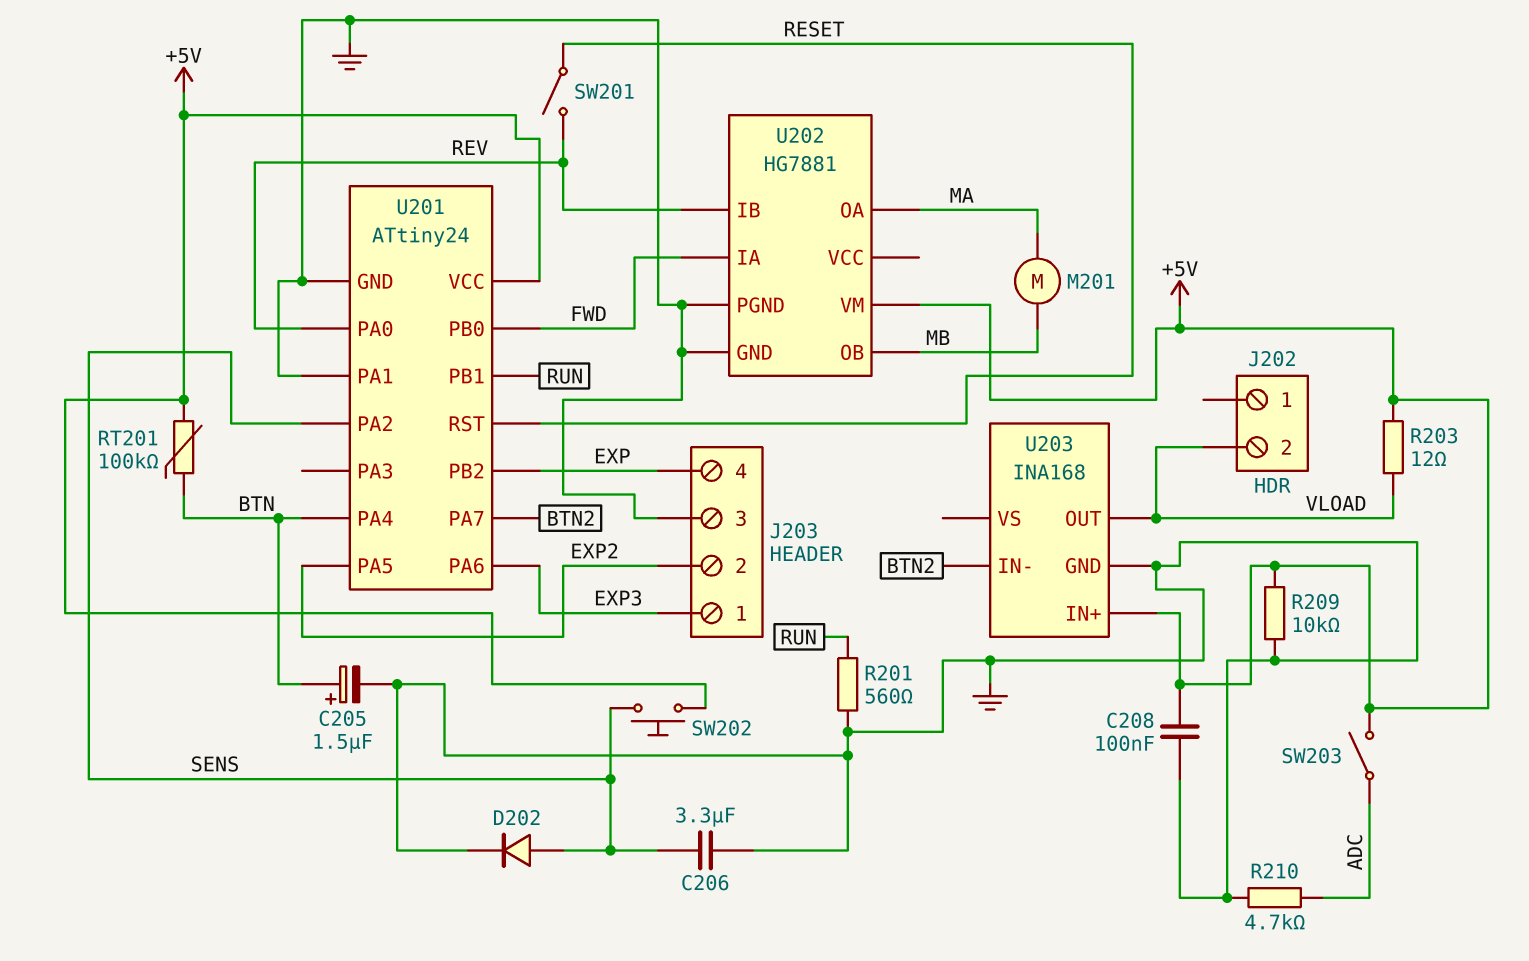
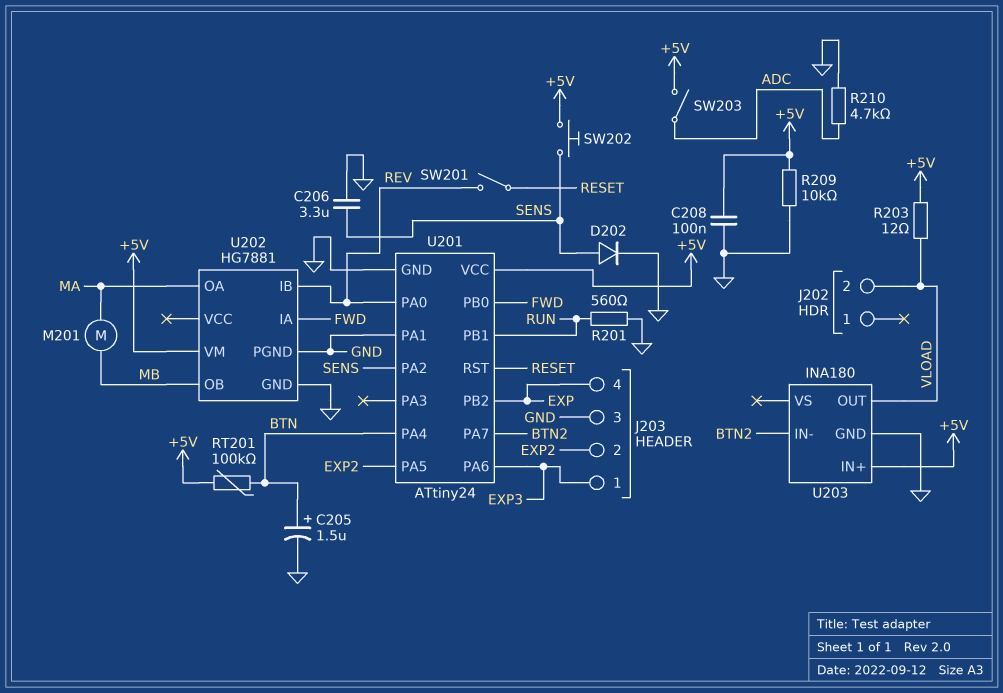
U203: INA168 -> INA180

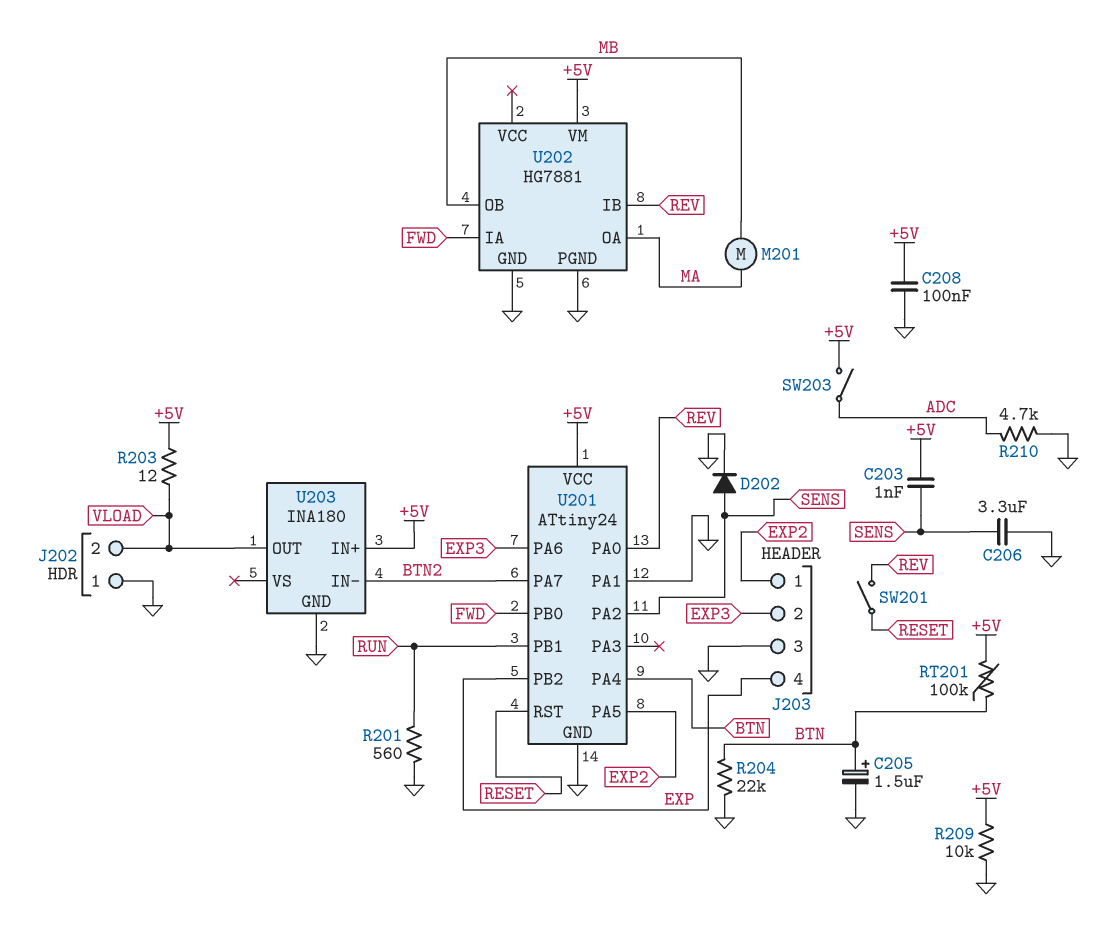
C203: none -> 1nF (+5V, SENS)
J202 pin 1: none -> GND
J203 pin 1: EXP3 -> EXP2
J203 pin 2: EXP2 -> EXP3
R204: none -> 22k (BTN, GND)
SW202: button (+5V, SENS) -> none

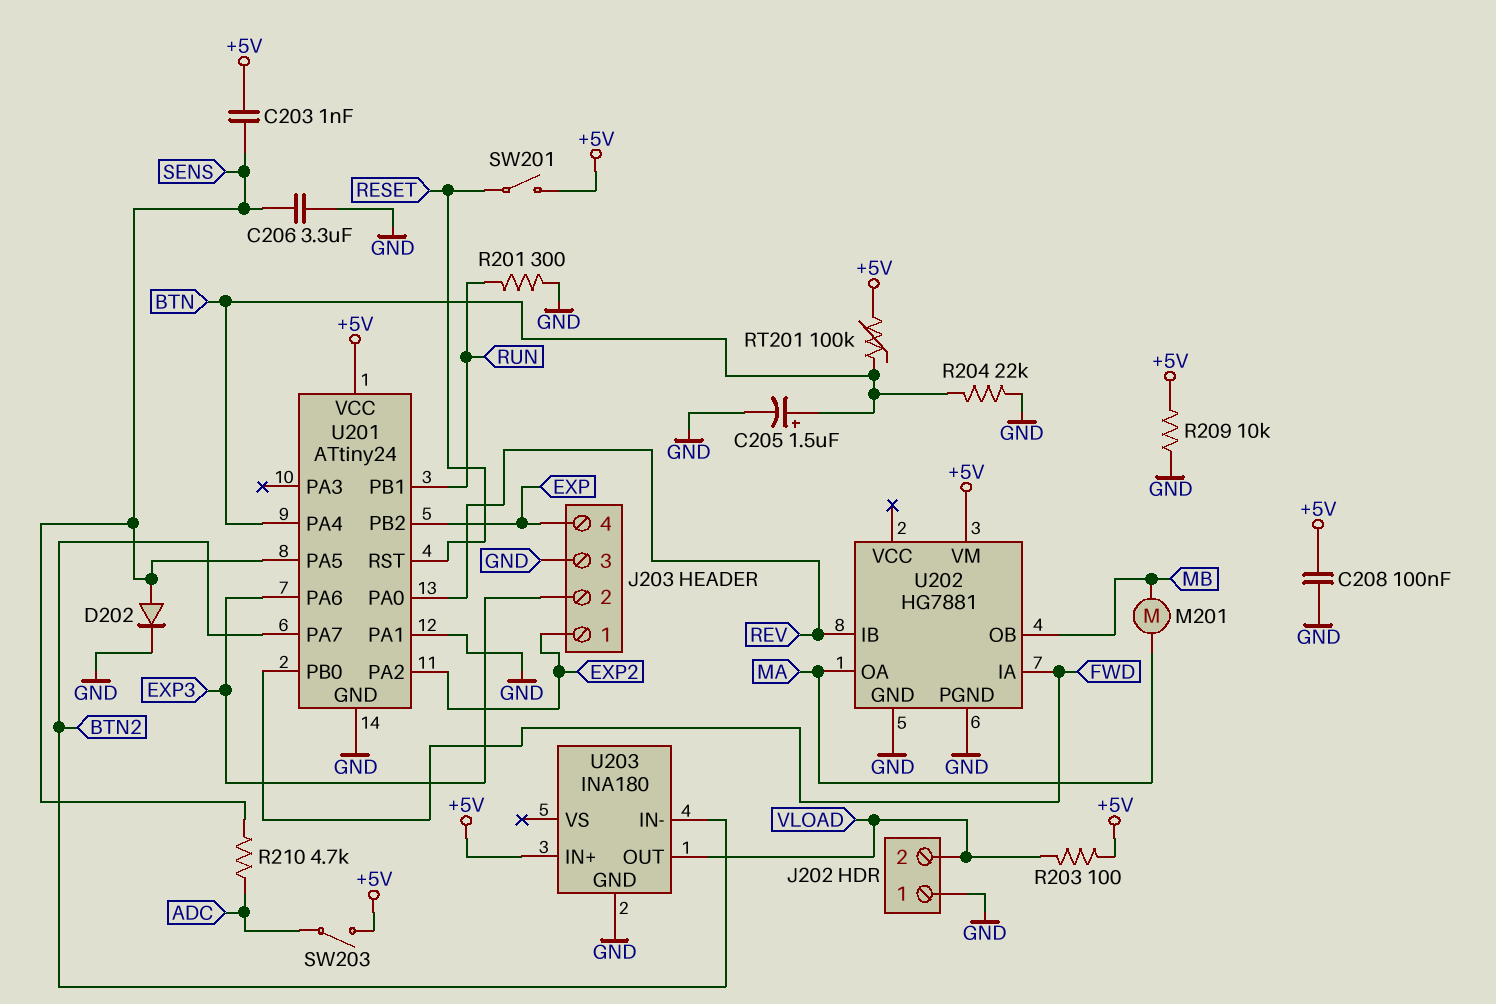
R201: 560 (GND, RUN) -> 300 (GND, RUN)
R203: 12 (+5V, VLOAD) -> 100 (+5V, VLOAD)
R210: 4.7k (ADC, GND) -> 4.7k (ADC, SENS)
SW201: switch (RESET, REV) -> switch (+5V, RESET)
U201 pin PA2: SENS -> EXP2
U201 pin PA5: EXP2 -> SENS

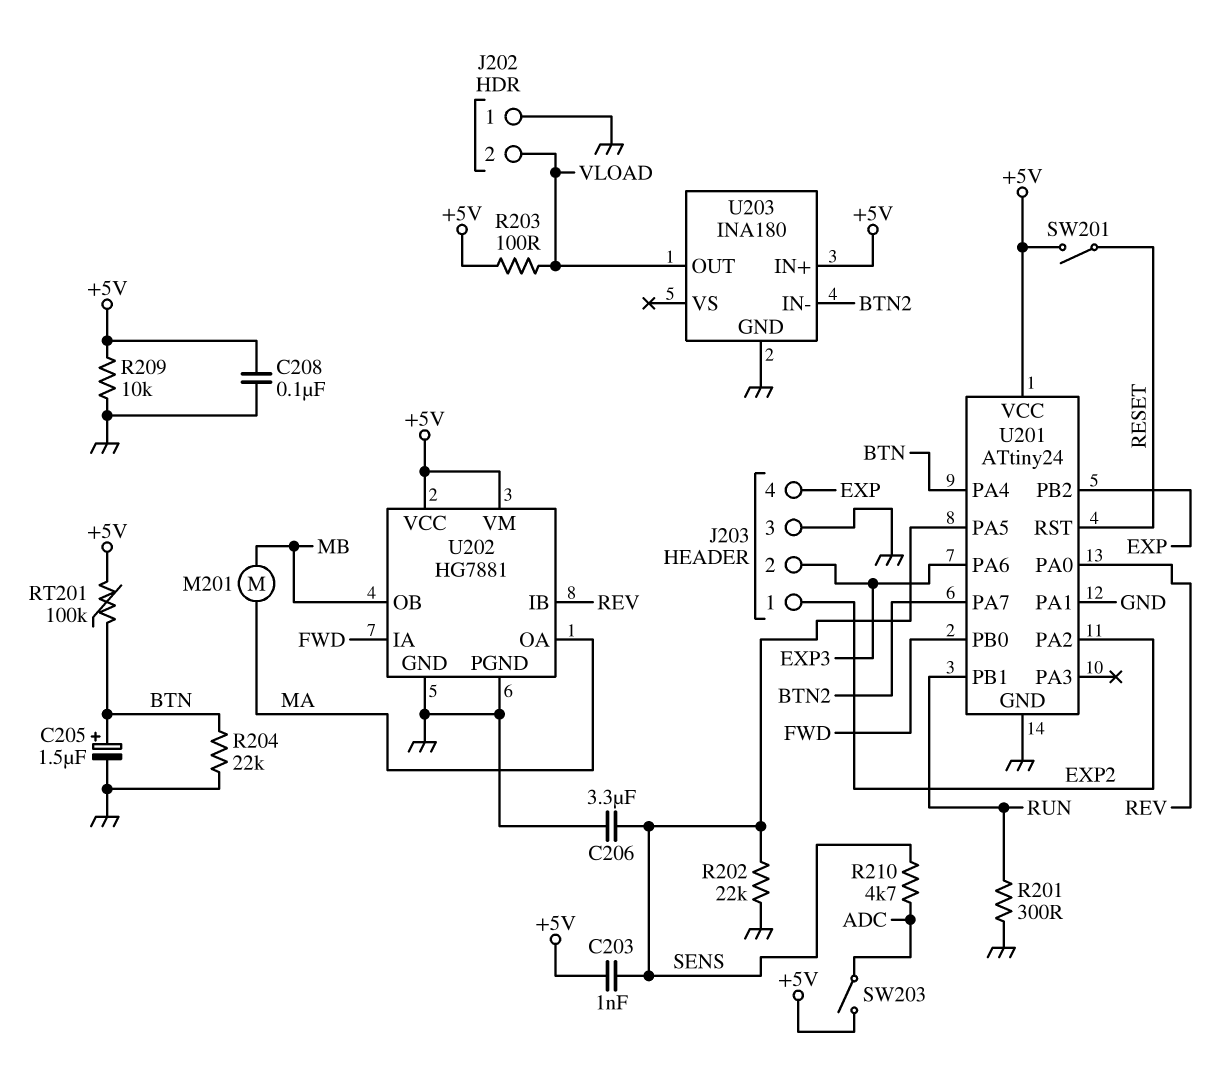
D202: diode (A SENS, K GND) -> none
R202: none -> 22k (GND, SENS)
U202 pin VCC: none -> +5V

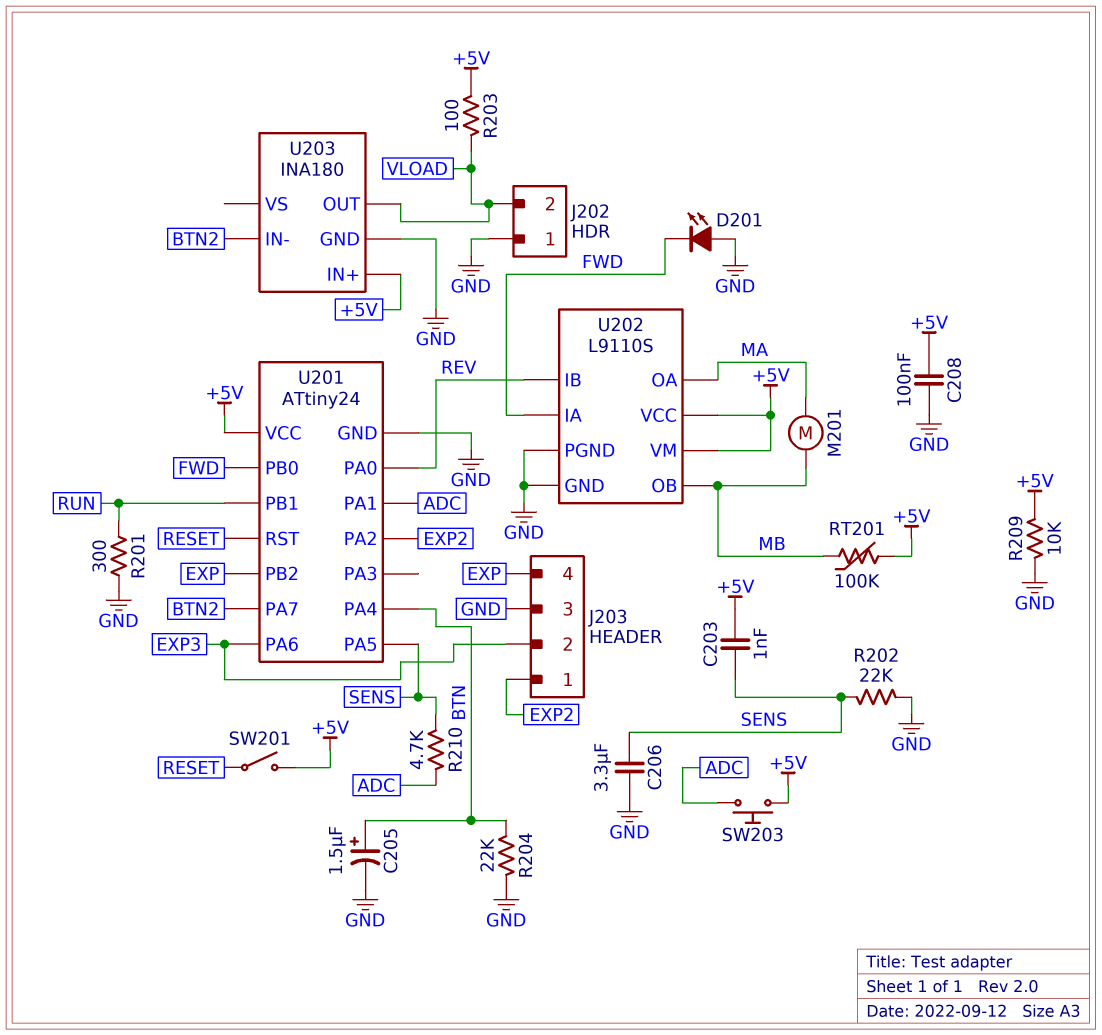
D201: none -> LED (A GND, K FWD)
RT201: 100k (+5V, BTN) -> 100k (+5V, MB)
SW203: switch (+5V, ADC) -> button (+5V, ADC)
U201 pin PA1: GND -> ADC
U202: HG7881 -> L9110S

